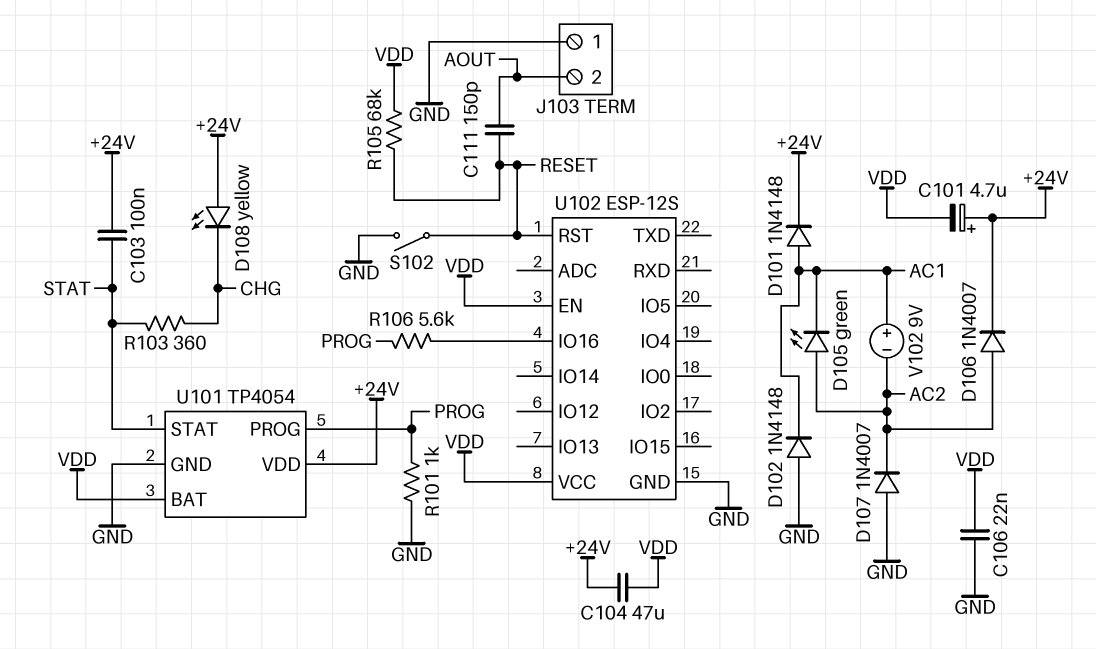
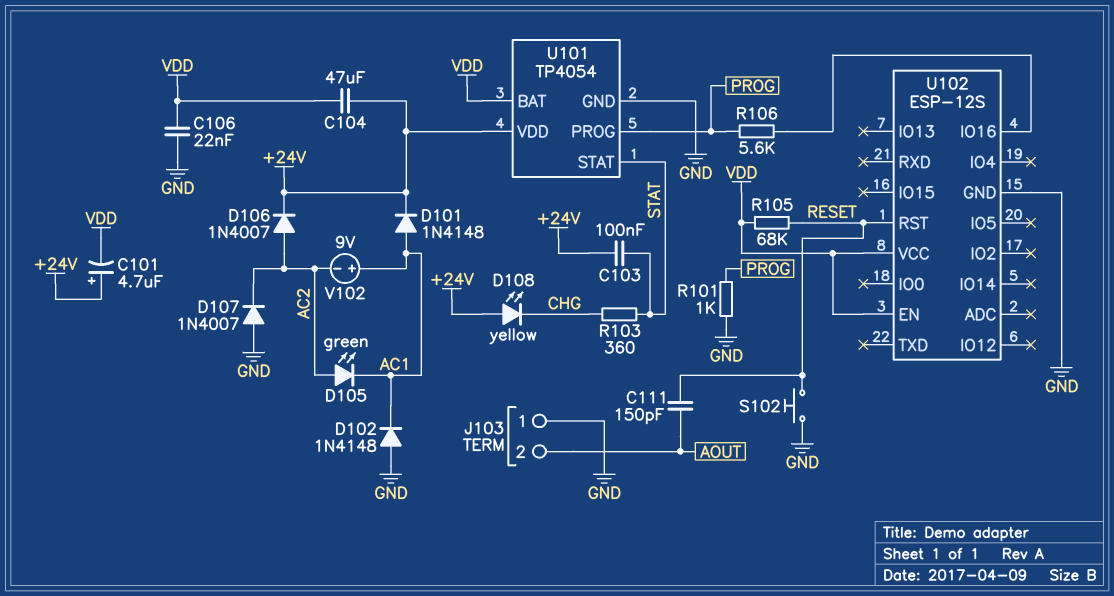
S102: switch (GND, RESET) -> button (GND, RESET)

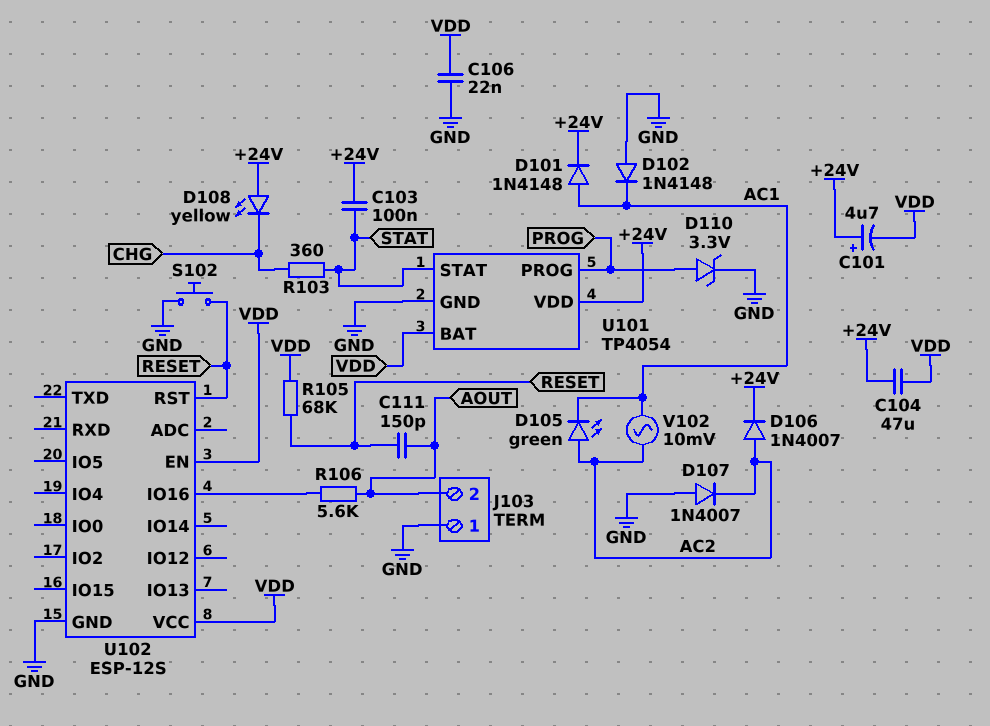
D110: none -> zener 3.3V (A PROG, K GND)
R101: 1k (GND, PROG) -> none
R106: 5.6k (PROG, U102/IO16) -> 5.6k (AOUT, U102/IO16)
V102: 9V (plus AC1, minus AC2) -> AC 10mV (AC1, AC2)

